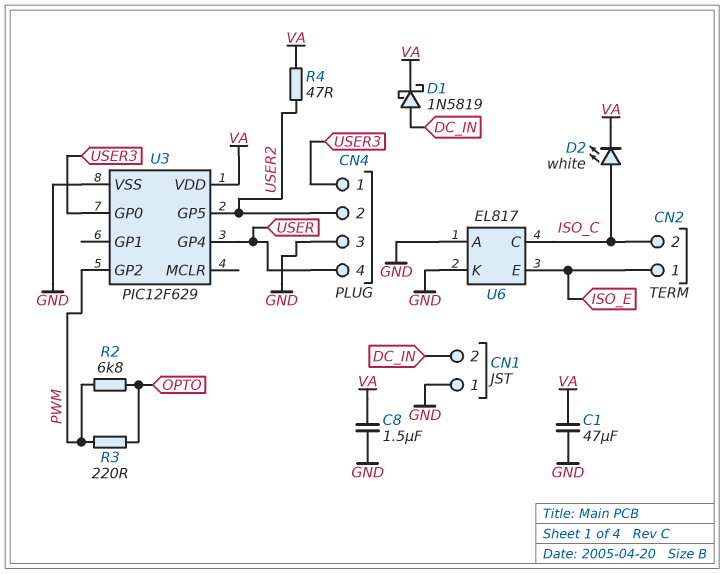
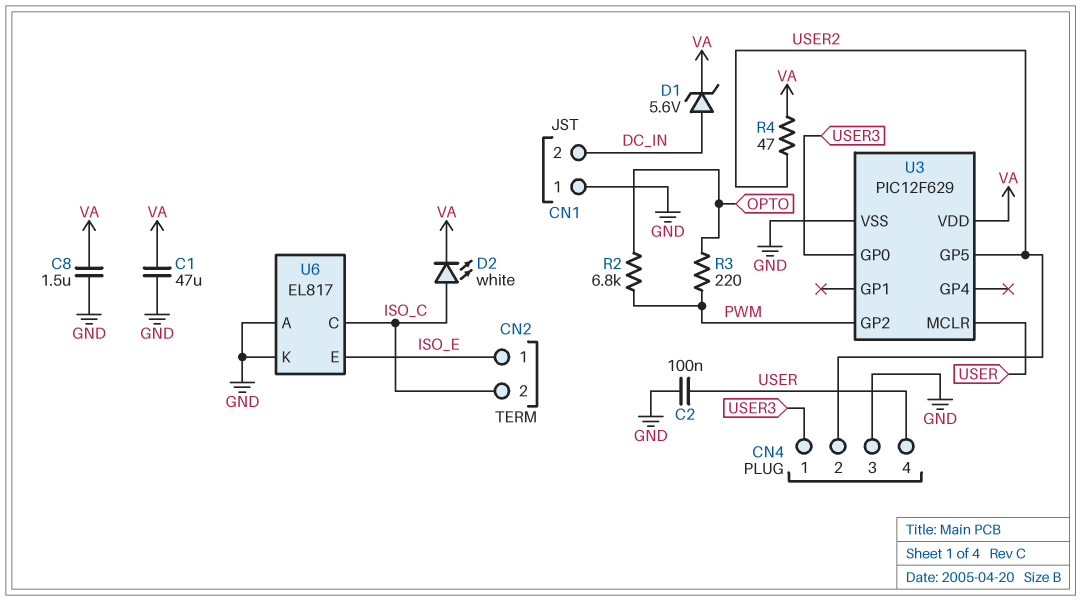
C2: none -> 100nF (GND, USER)
D1: schottky 1N5819 (A DC_IN, K VA) -> zener 5.6V (A DC_IN, K VA)
U3 pin GP4: USER -> none
U3 pin MCLR: none -> USER

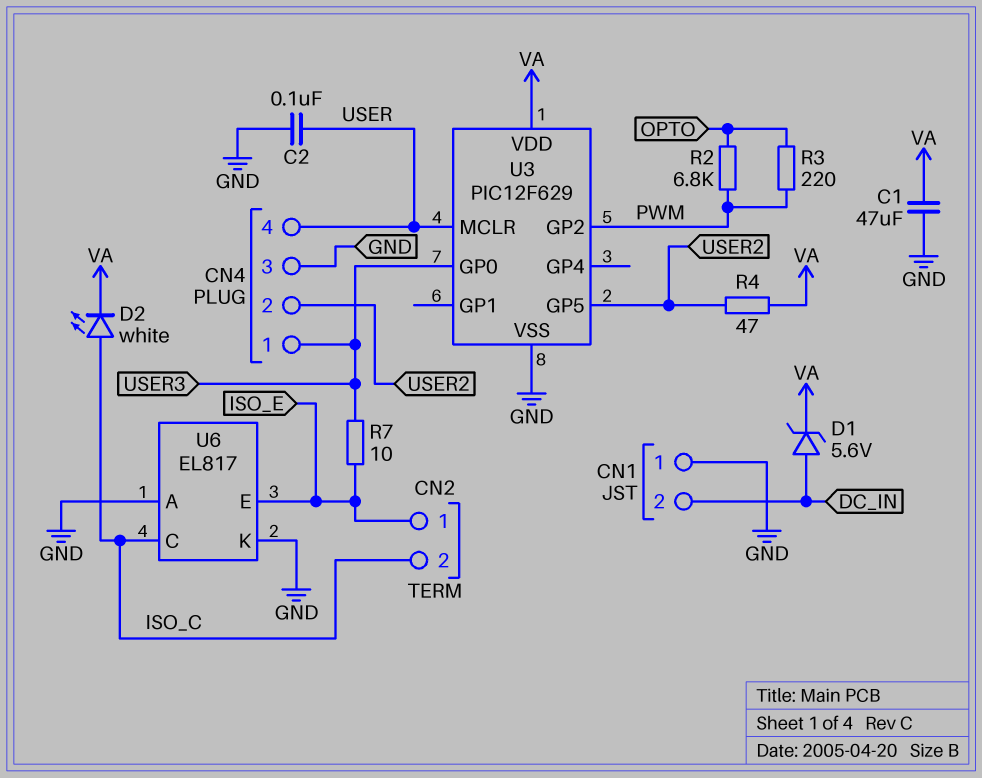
C8: 1.5uF (GND, VA) -> none
R7: none -> 10 (ISO_E, USER3)

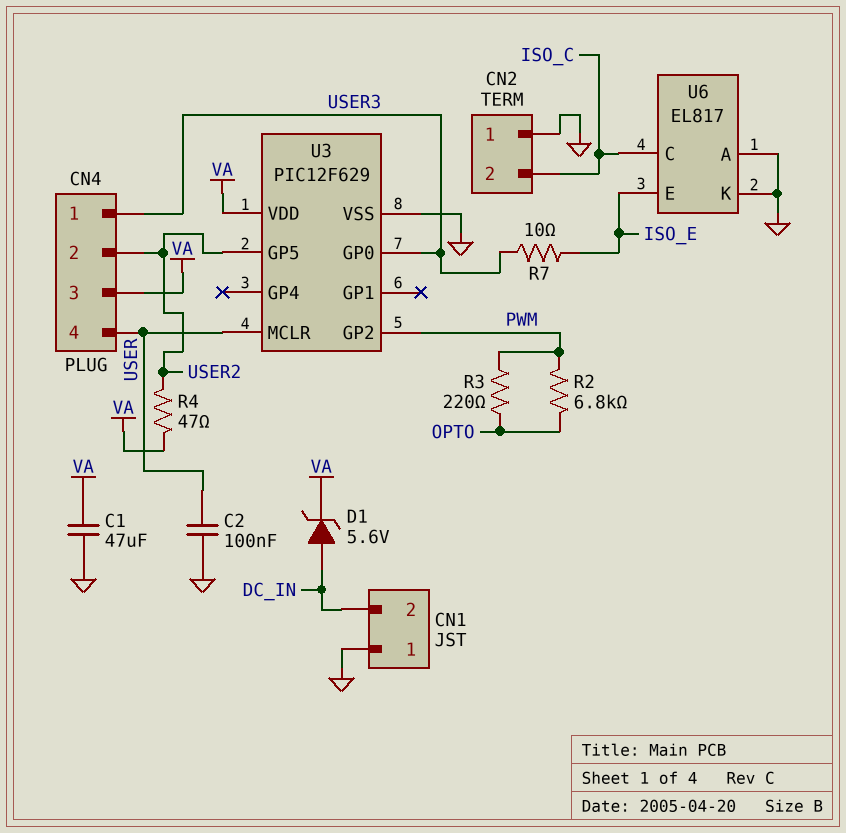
CN2 pin 1: ISO_E -> GND
CN4 pin 3: GND -> VA
D2: LED white (A ISO_C, K VA) -> none

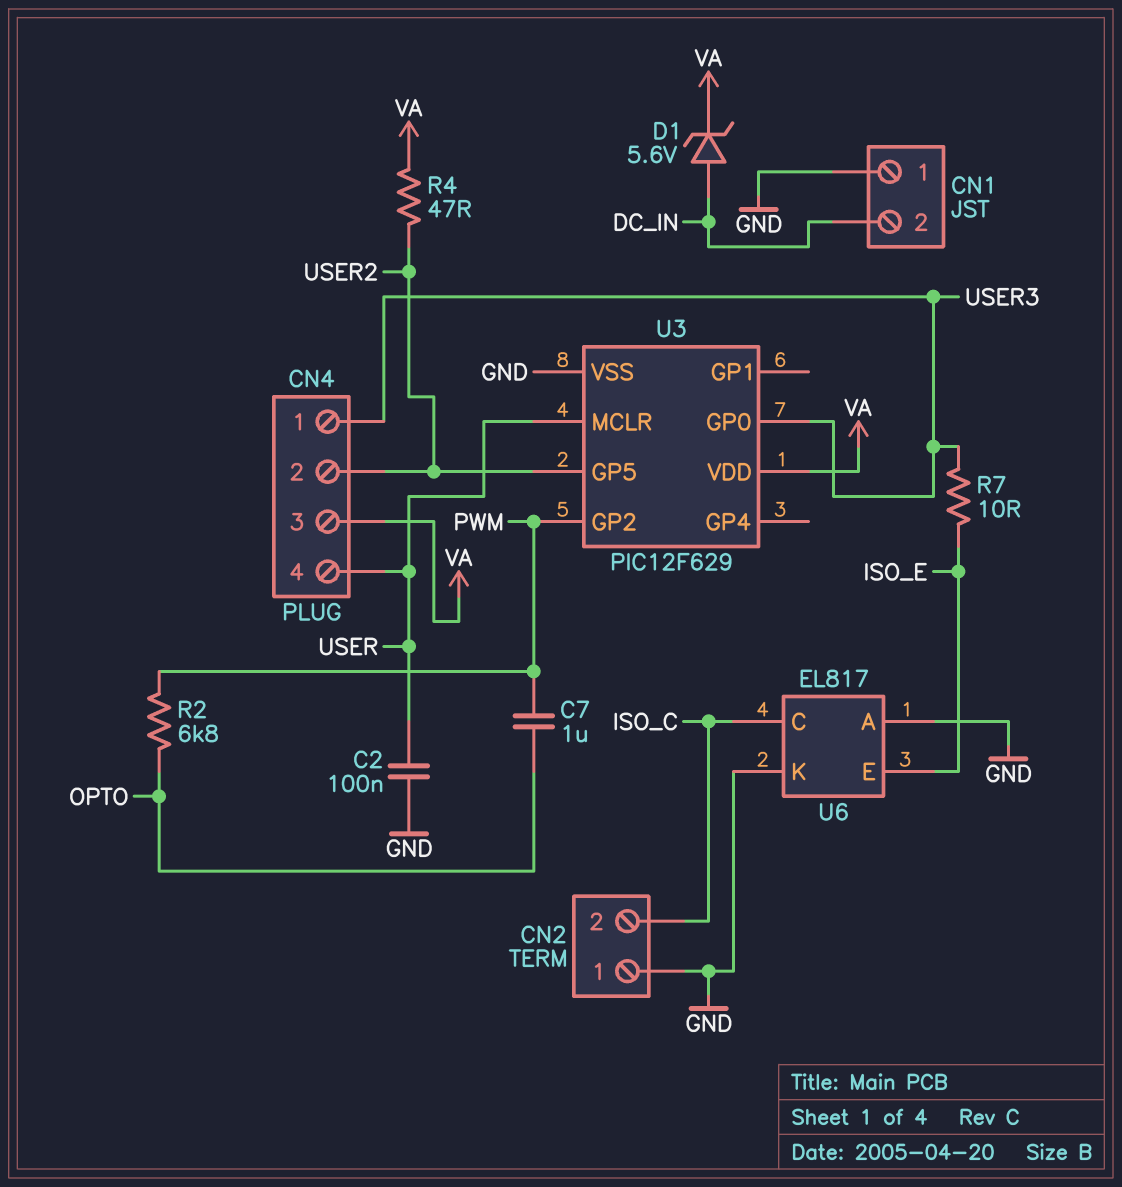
C1: 47uF (GND, VA) -> none
C7: none -> 1uF (OPTO, PWM)
R3: 220 (OPTO, PWM) -> none

